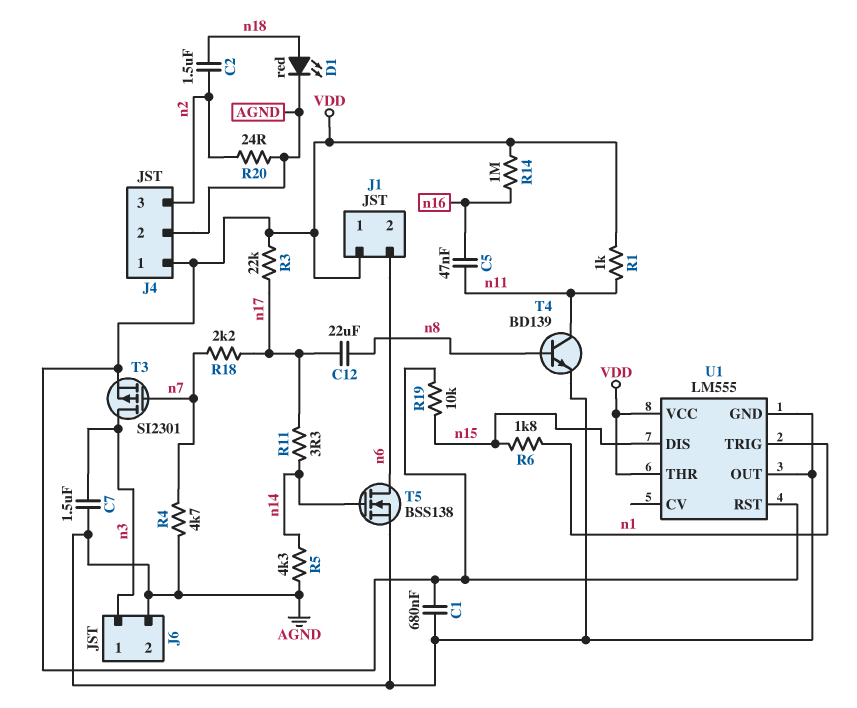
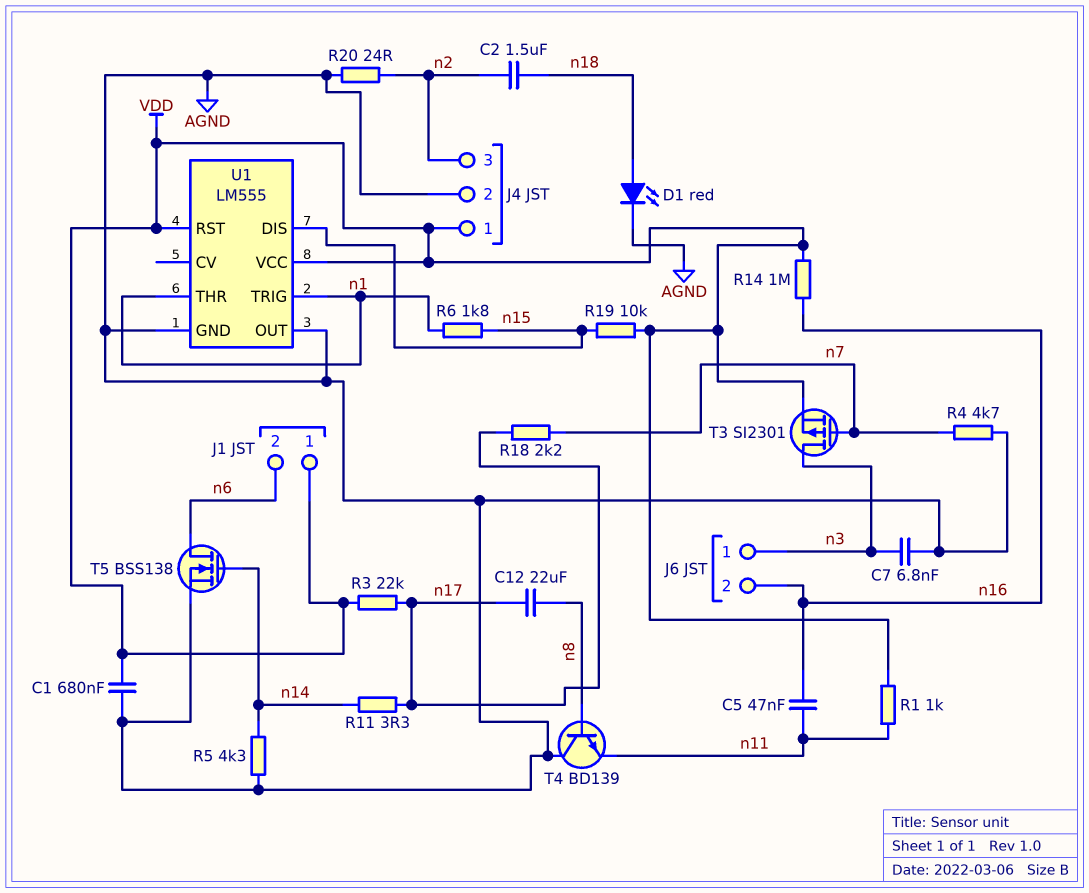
C7: 1.5uF (AGND, n3) -> 6.8nF (AGND, n3)
J6 pin 2: AGND -> n16
T4: NPN BD139 (B n8, C n11, E AGND) -> NPN BD139 (B n8, C AGND, E n11)
U1 pin THR: VDD -> n1

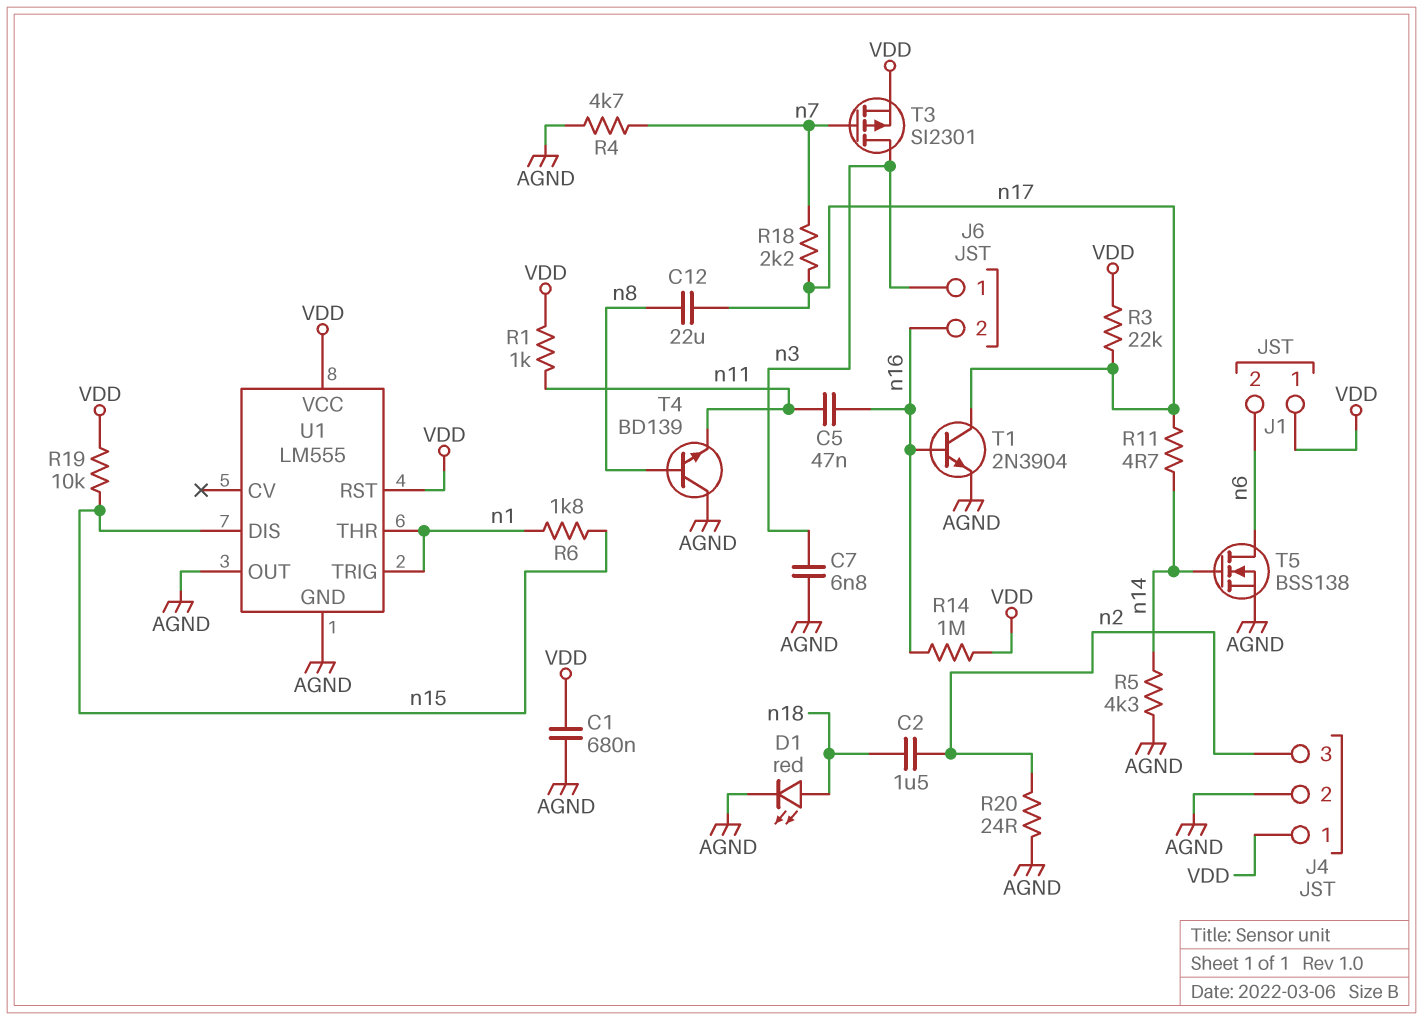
R11: 3.3 (n14, n17) -> 4.7 (n14, n17)
T1: none -> NPN 2N3904 (B n16, C n17, E AGND)

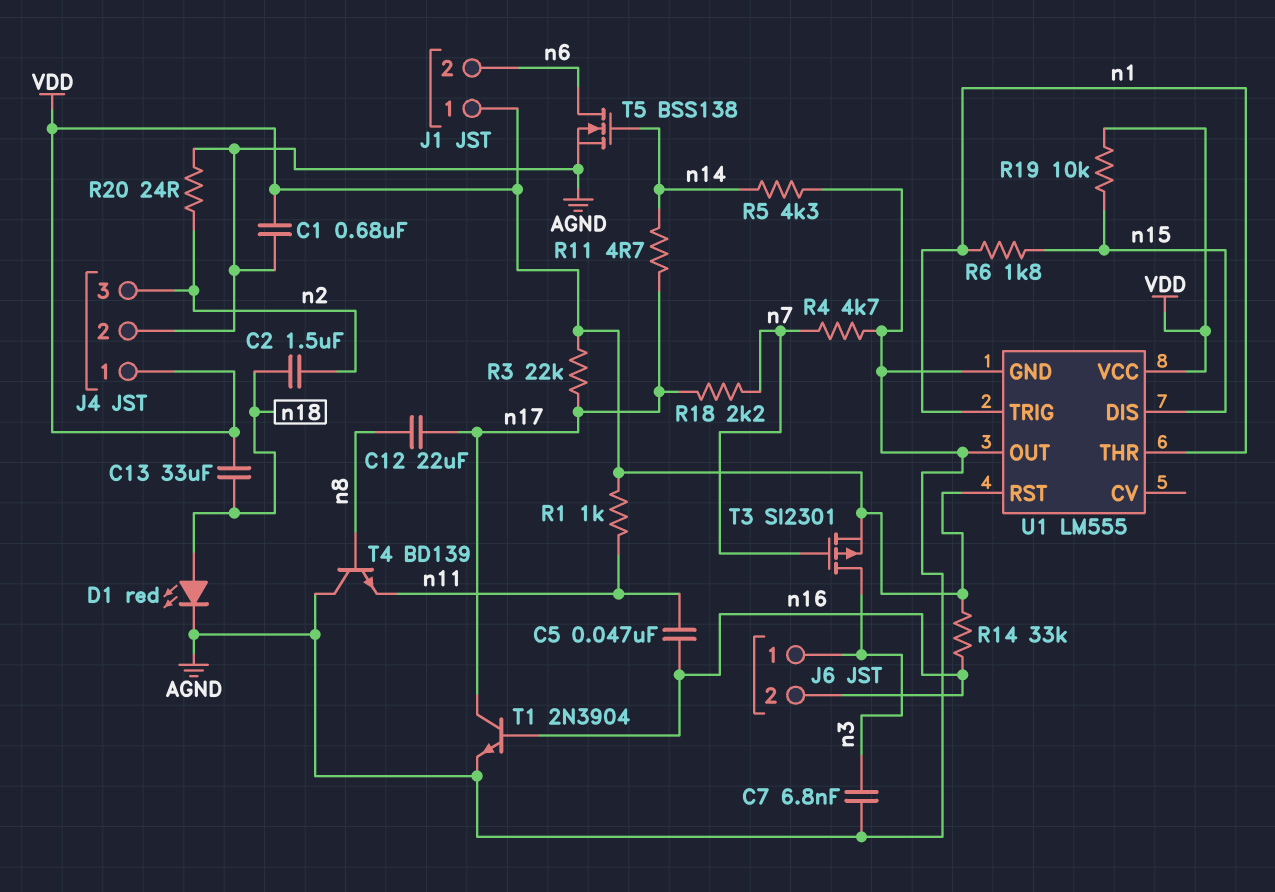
C13: none -> 33uF (VDD, n18)
R14: 1M (VDD, n16) -> 33k (VDD, n16)

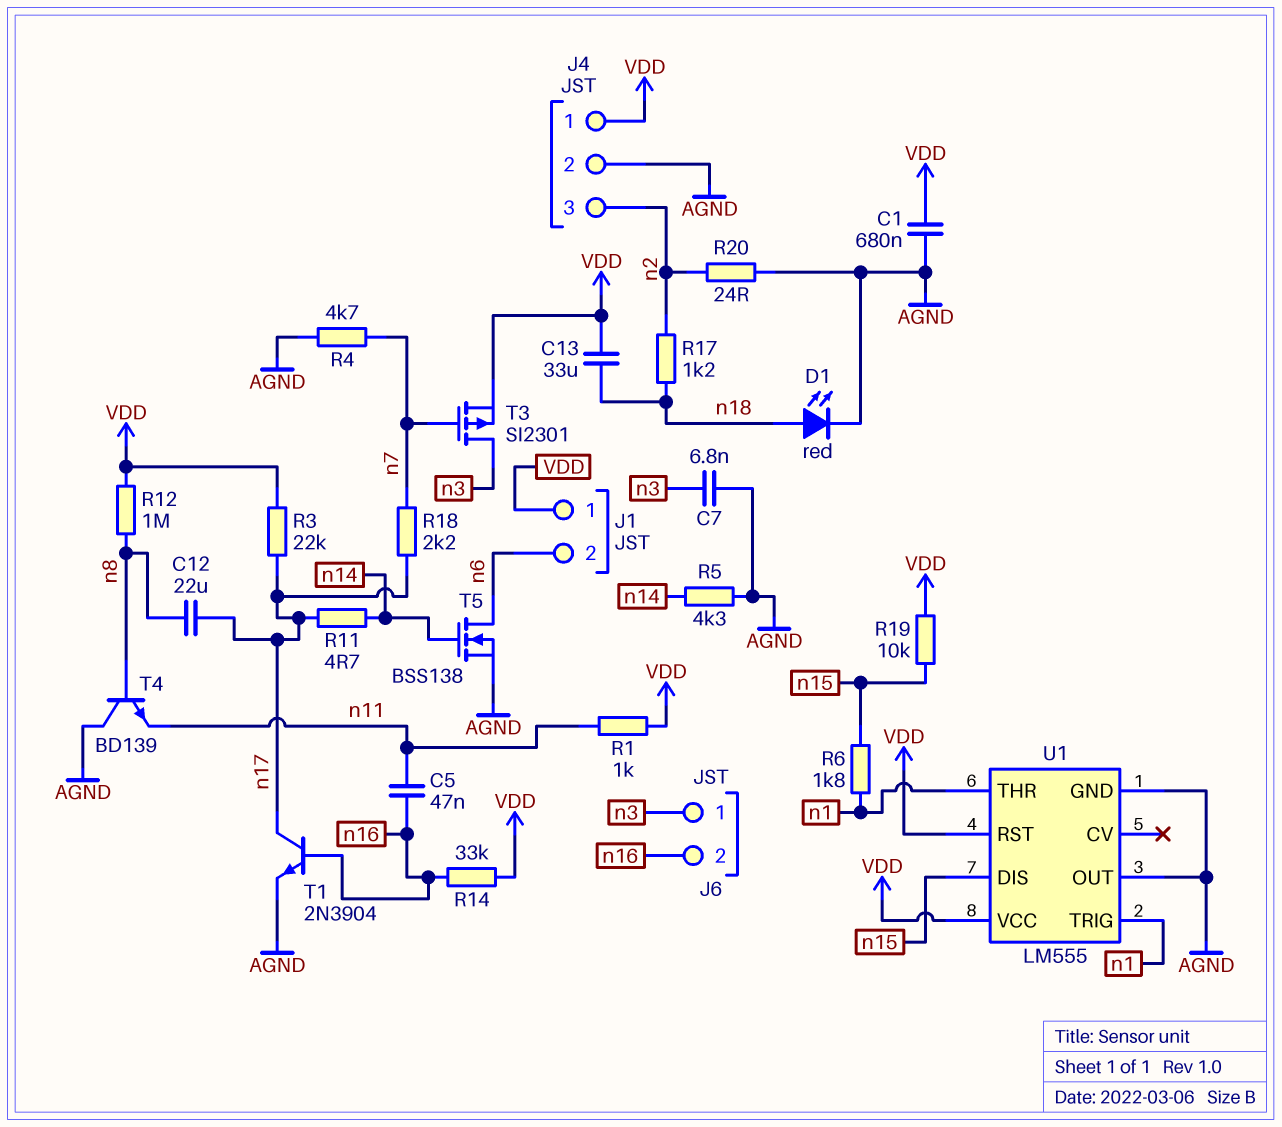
C2: 1.5uF (n2, n18) -> none
R12: none -> 1M (VDD, n8)
R17: none -> 1.2k (n2, n18)

